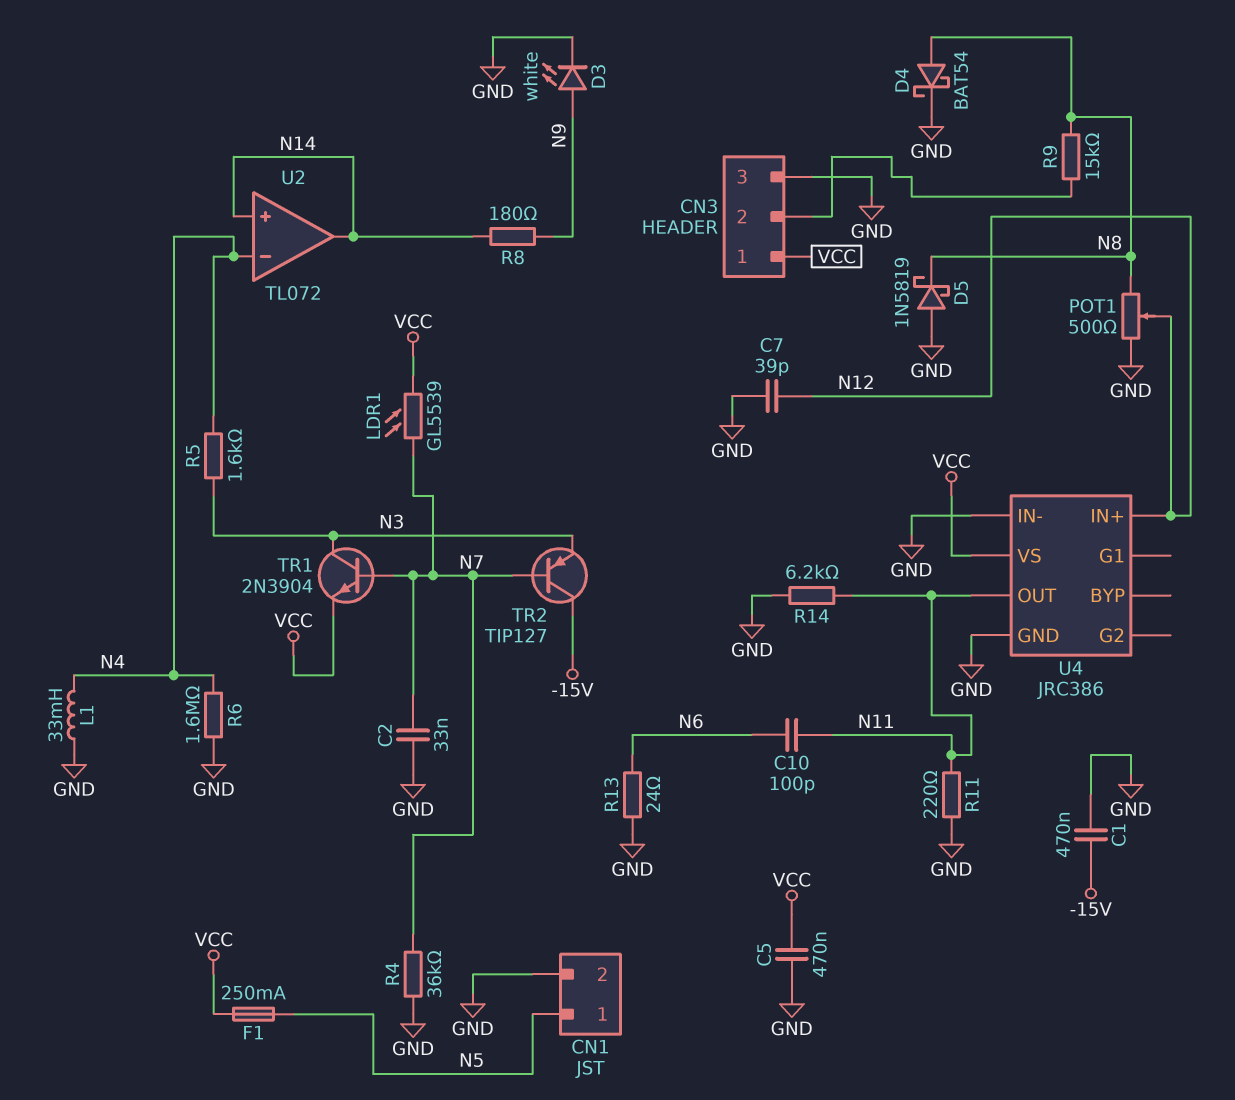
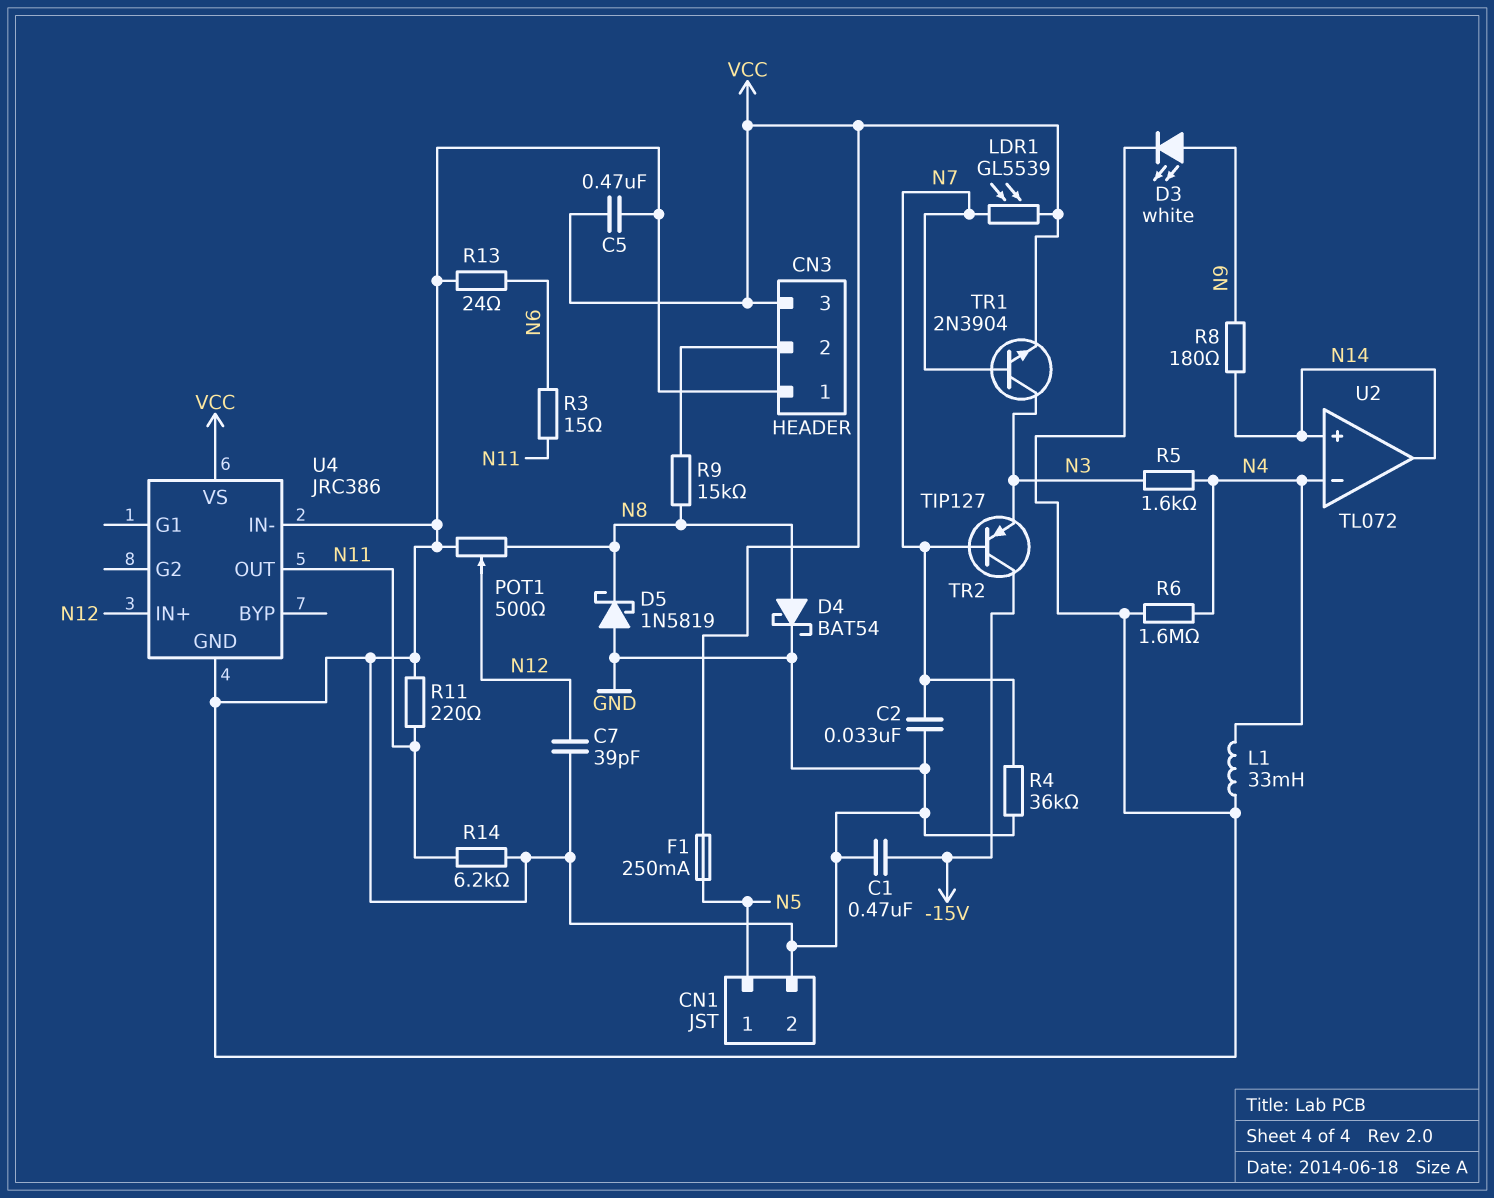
C10: 100pF (N6, N11) -> none
CN3 pin 1: VCC -> GND
CN3 pin 3: GND -> VCC
R3: none -> 15 (N6, N11)

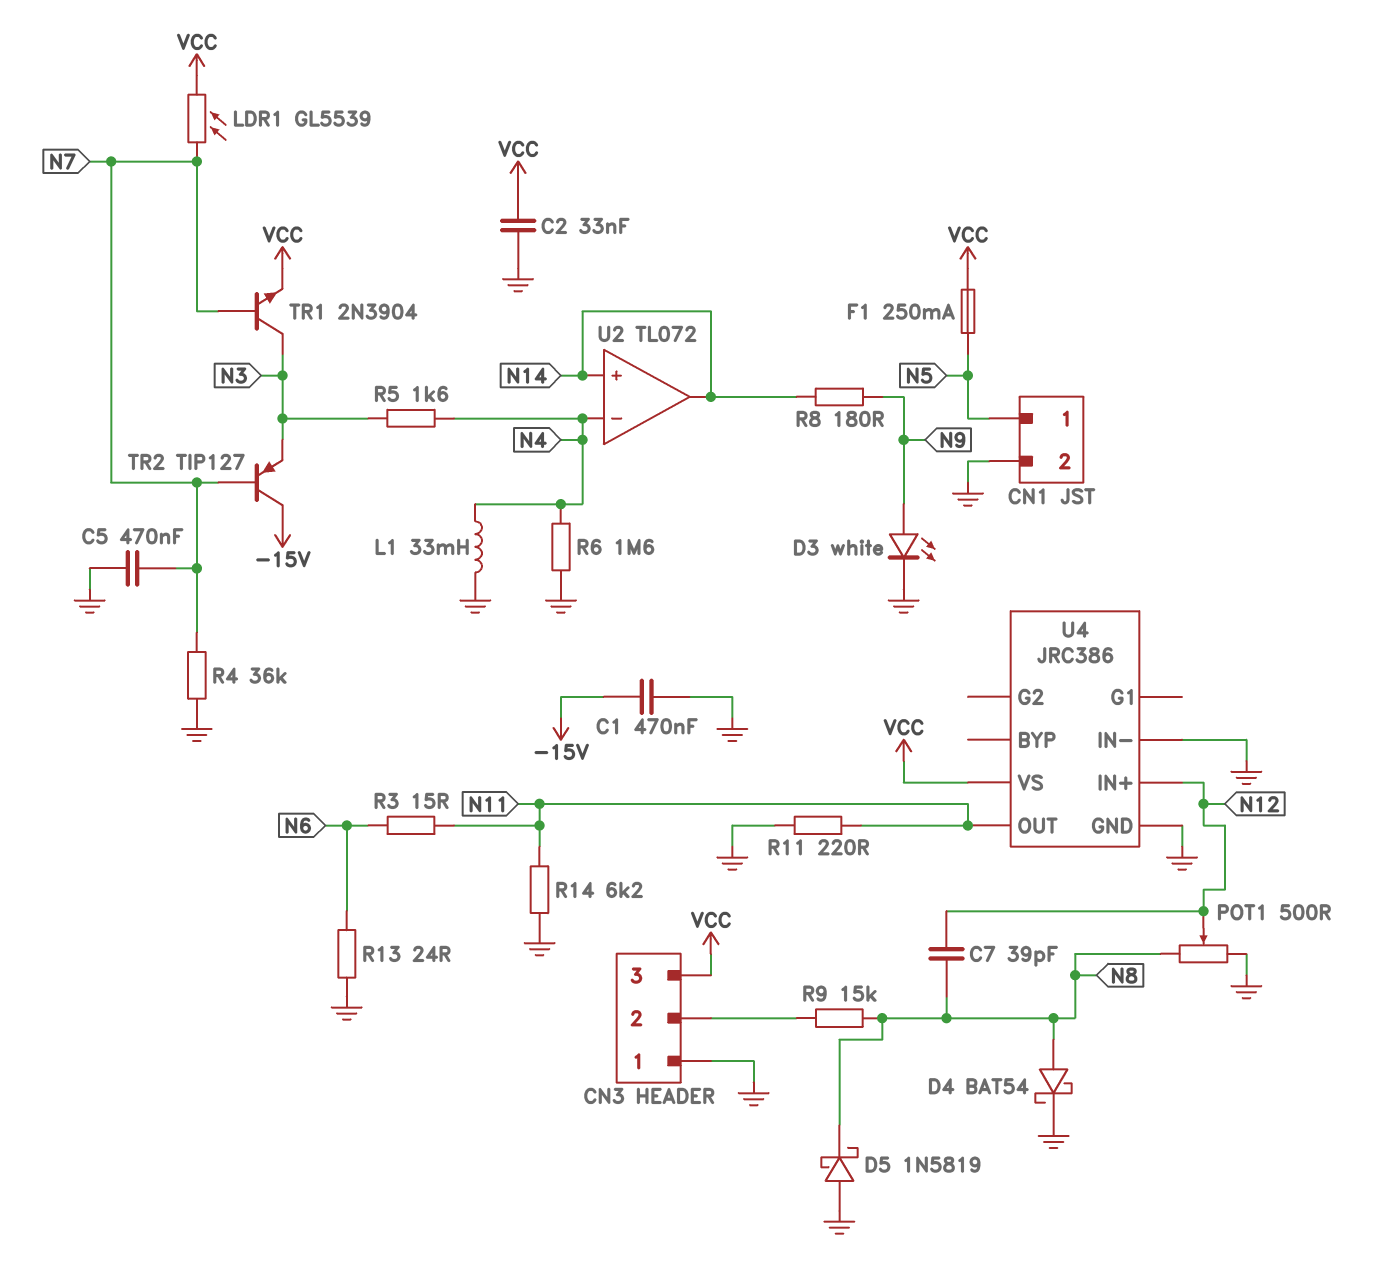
C2: 33nF (GND, N7) -> 33nF (GND, VCC)
C5: 470nF (GND, VCC) -> 470nF (GND, N7)
C7: 39pF (GND, N12) -> 39pF (N8, N12)

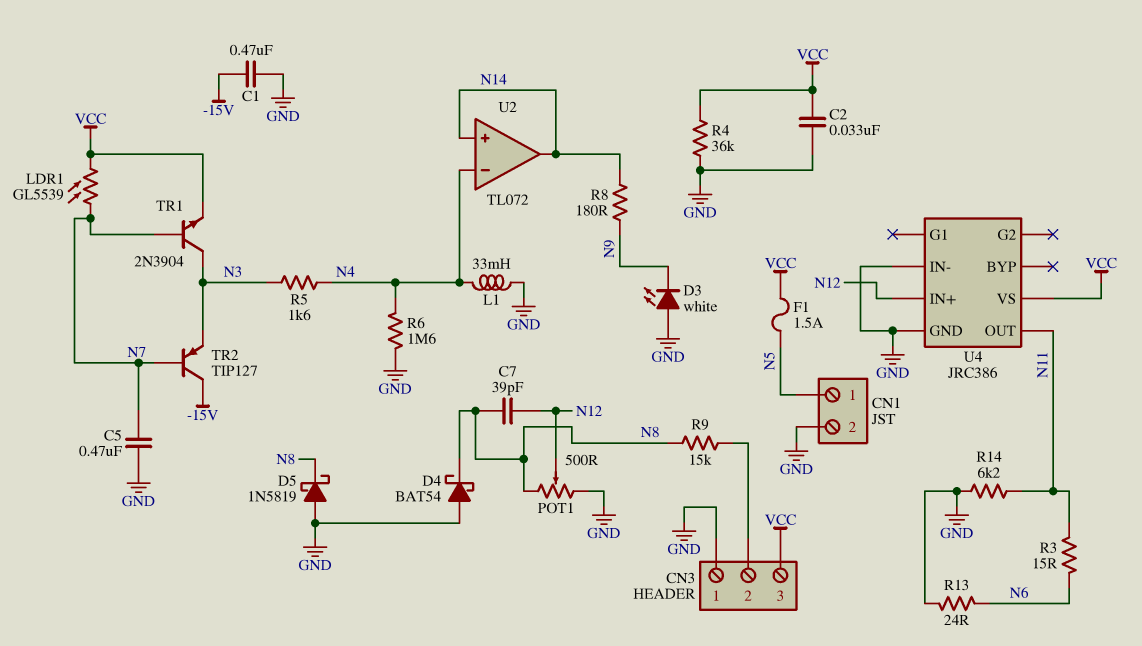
D3: LED white (A N9, K GND) -> LED white (A GND, K N9)
D4: schottky BAT54 (A N8, K GND) -> schottky BAT54 (A GND, K N8)
F1: 250mA (N5, VCC) -> 1.5A (N5, VCC)
R4: 36k (GND, N7) -> 36k (GND, VCC)
R11: 220 (GND, N11) -> none

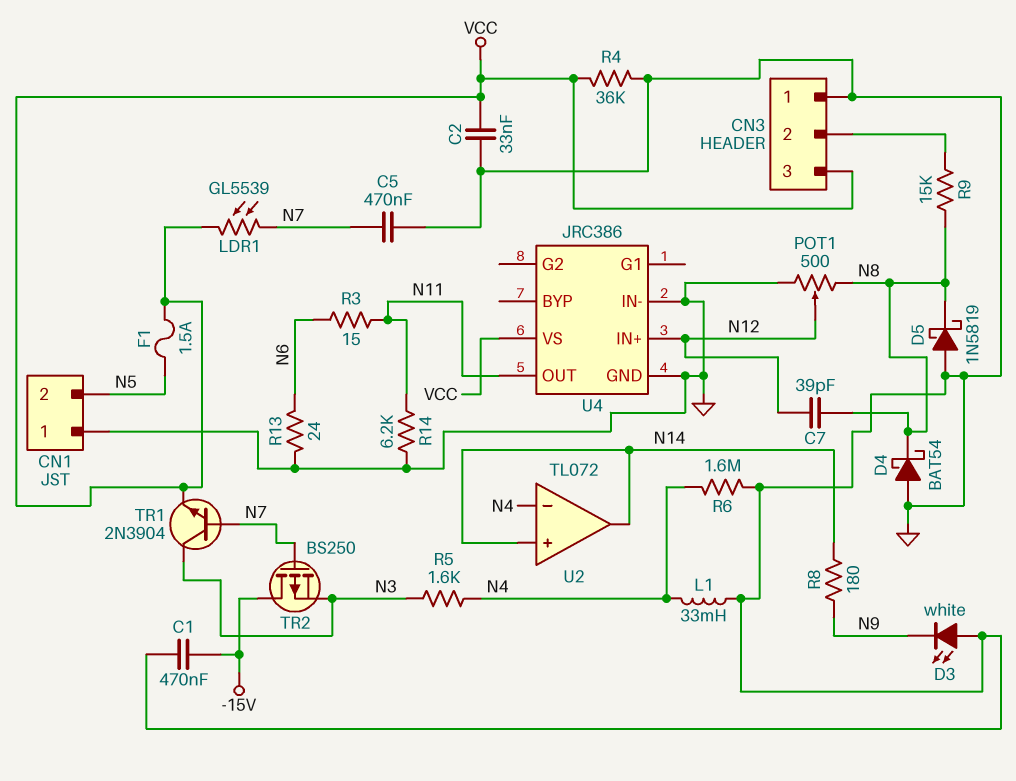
CN1 pin 1: N5 -> GND
CN1 pin 2: GND -> N5
TR2: PNP TIP127 (B N7, C -15V, E N3) -> PMOS BS250 (G N7, D -15V, S N3)

